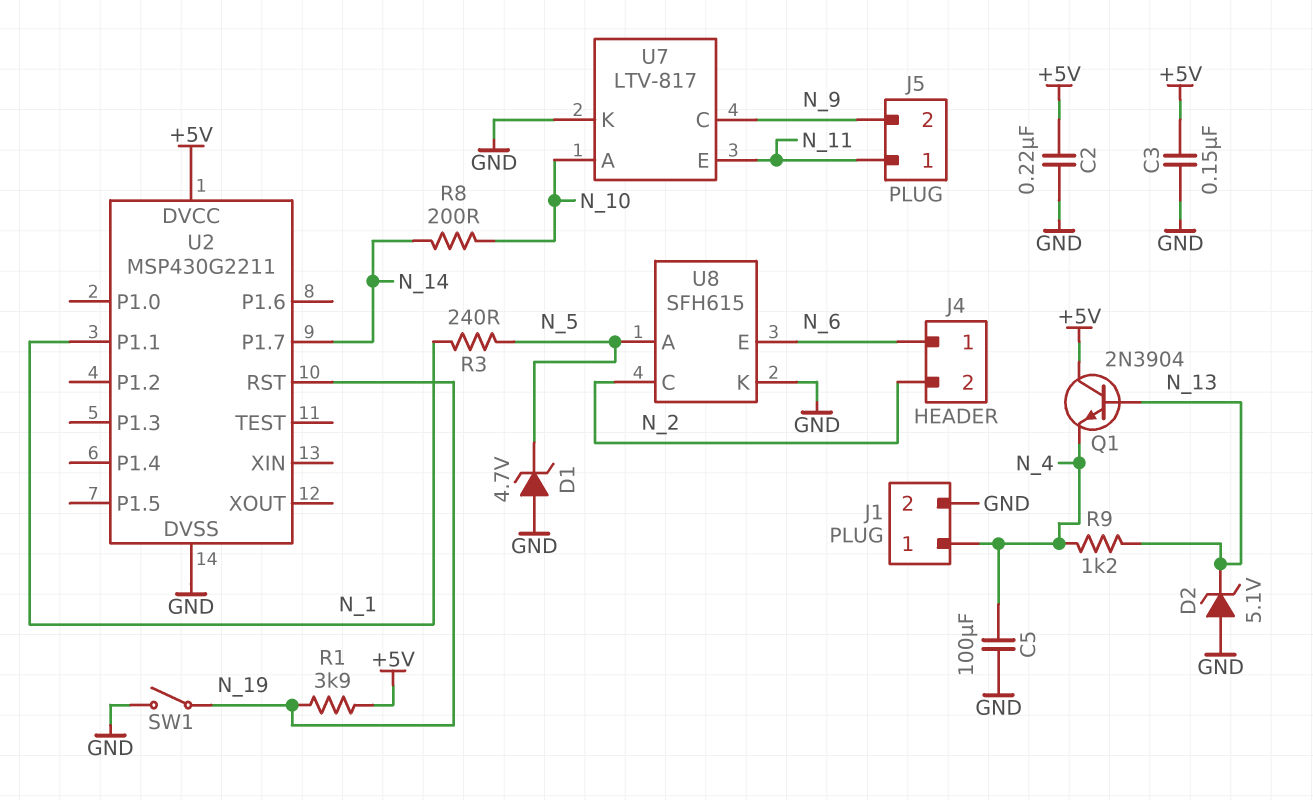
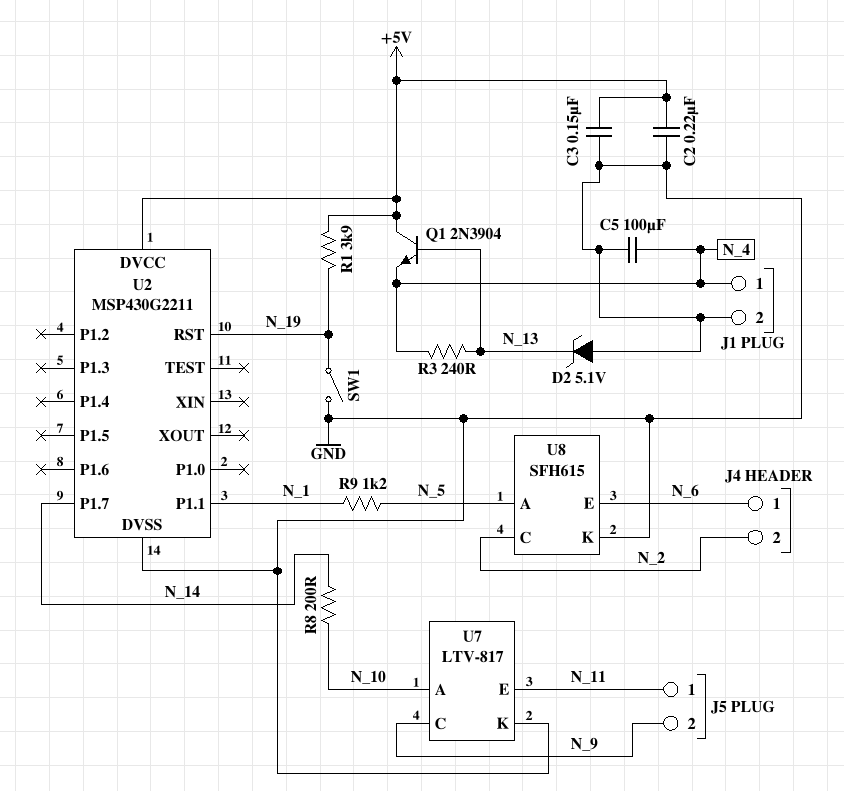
D1: zener 4.7V (A GND, K N_5) -> none
R3: 240 (N_1, N_5) -> 240 (N_4, N_13)
R9: 1.2k (N_4, N_13) -> 1.2k (N_1, N_5)

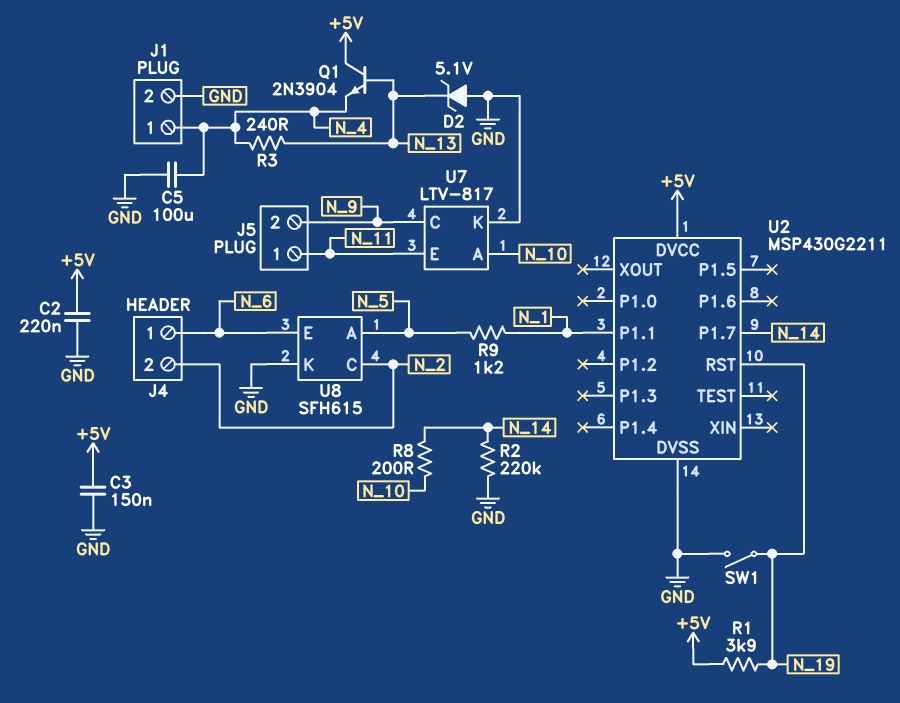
R2: none -> 220k (GND, N_14)

